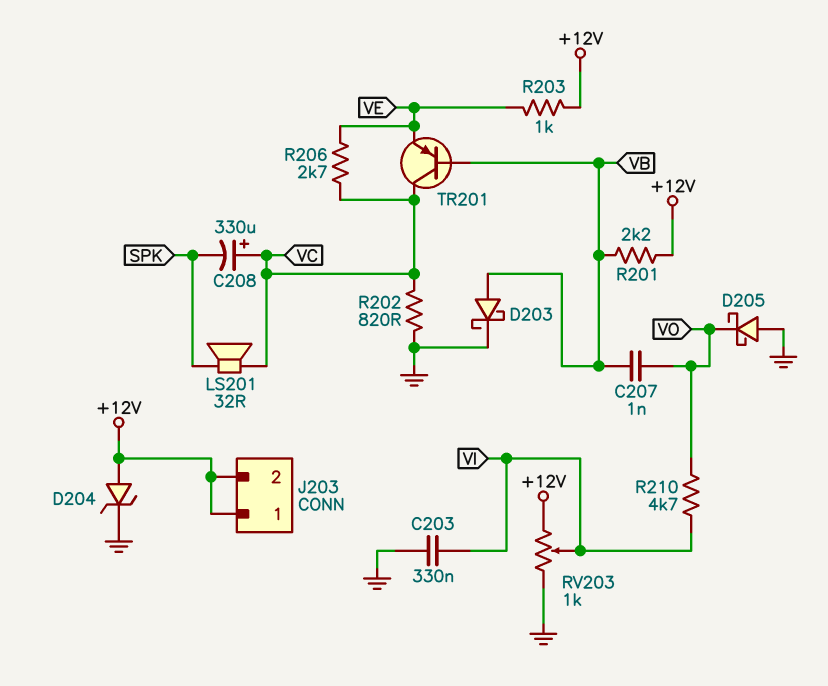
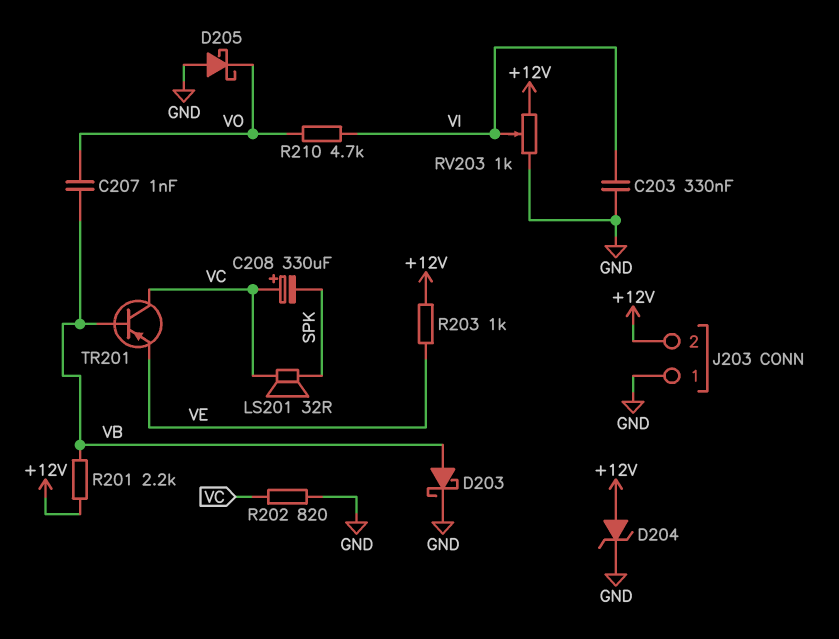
J203 pin 1: +12V -> GND
R206: 2.7k (VC, VE) -> none

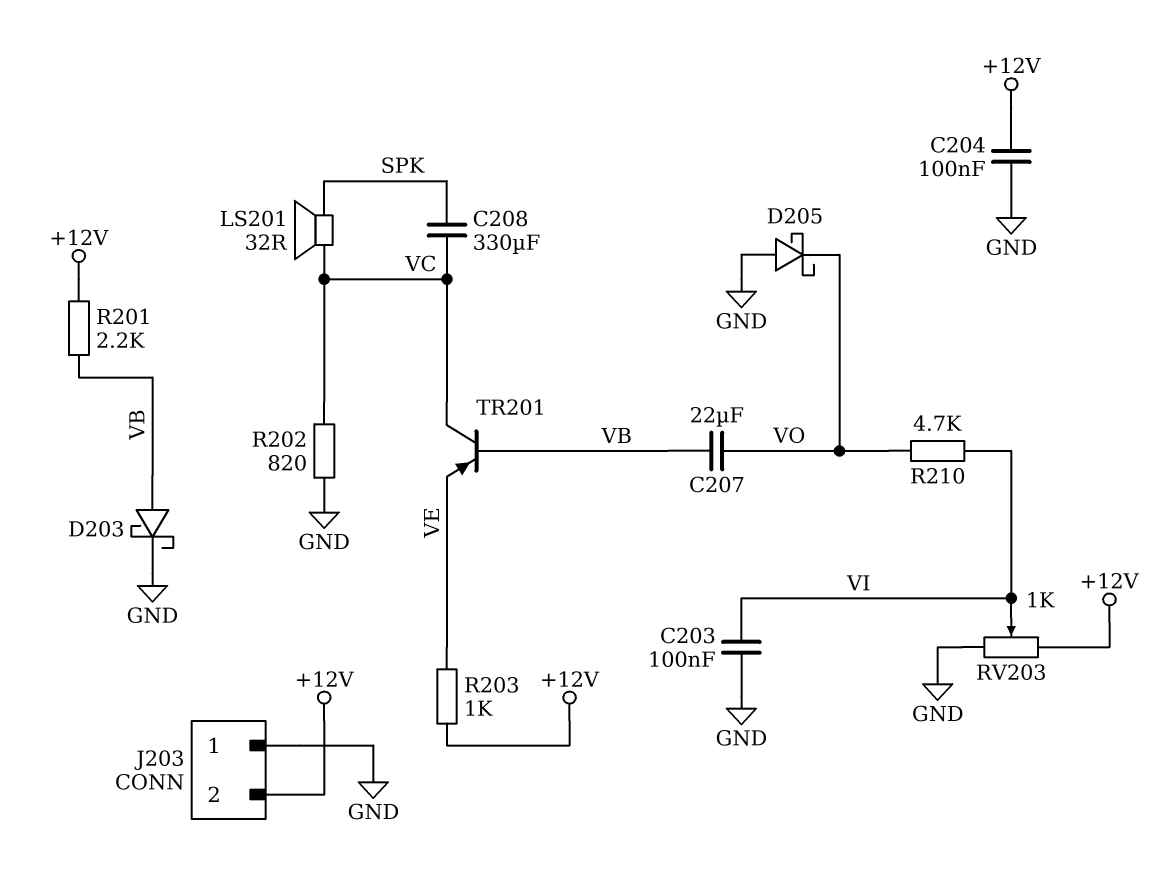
C203: 330nF (GND, VI) -> 100nF (GND, VI)
C204: none -> 100nF (+12V, GND)
C207: 1nF (VB, VO) -> 22uF (VB, VO)
C208: 330uF (plus VC, minus SPK) -> 330uF (SPK, VC)
D204: zener (A +12V, K GND) -> none

